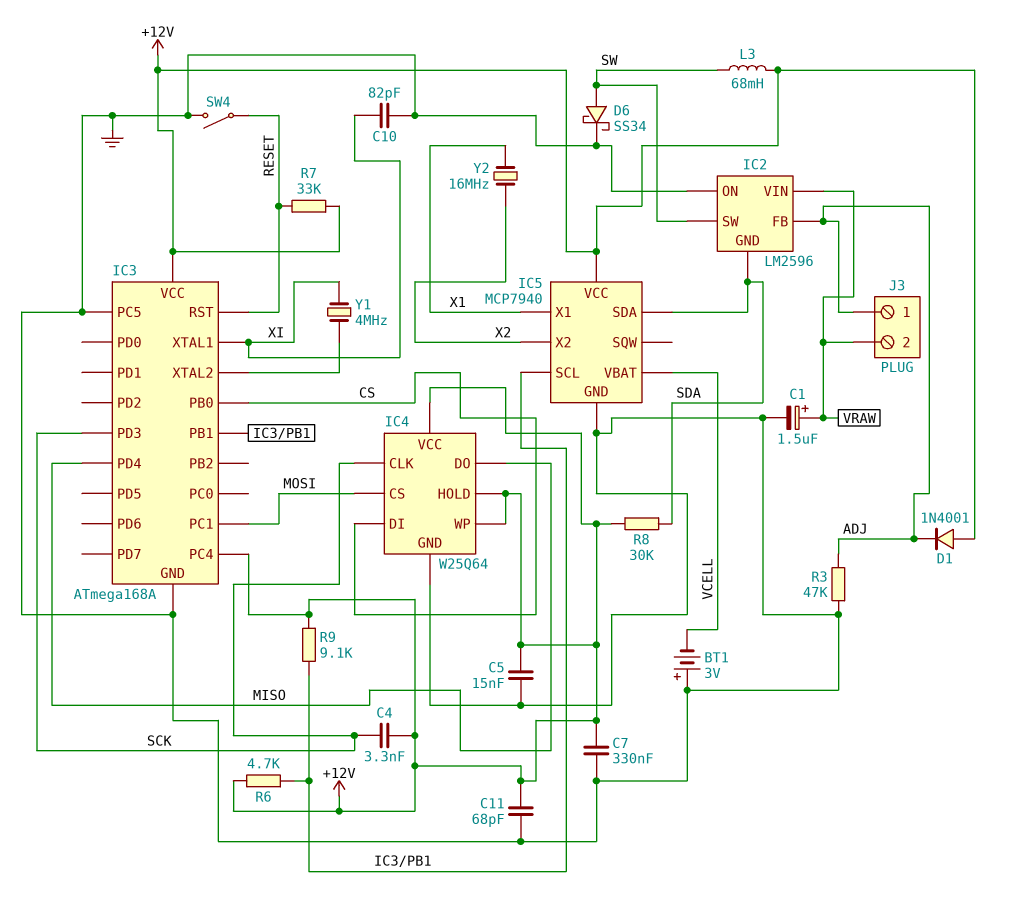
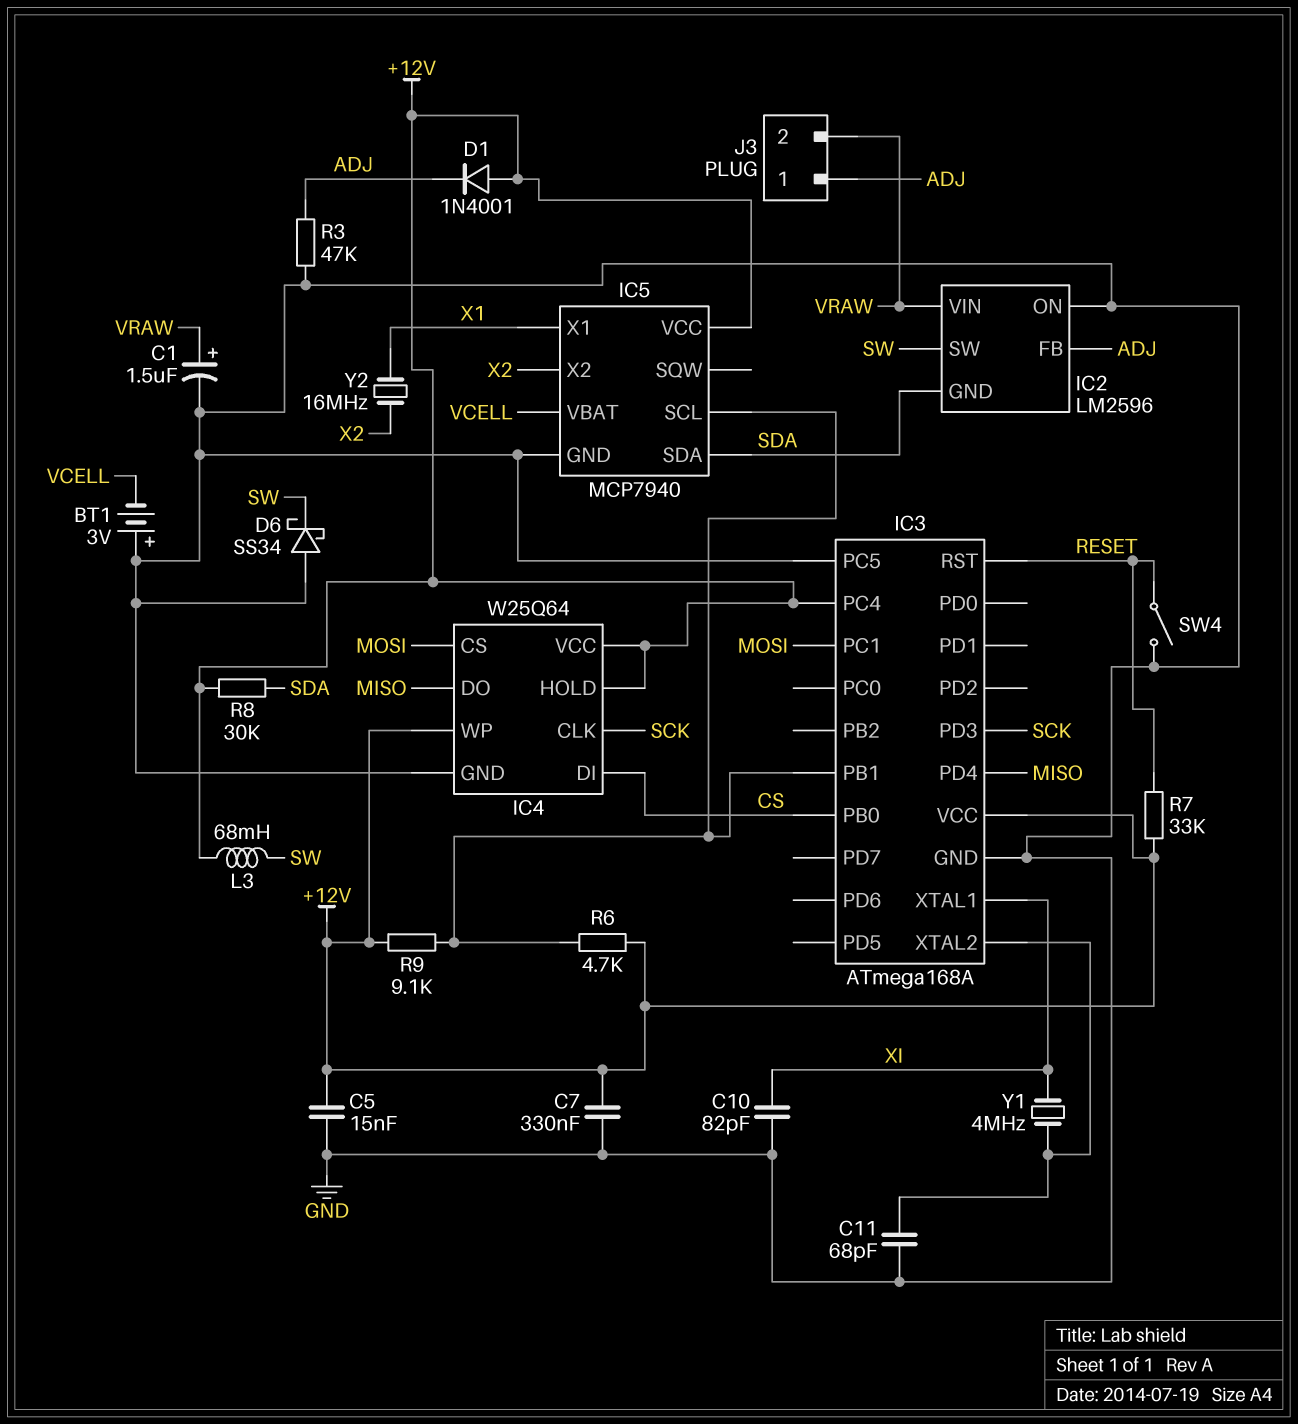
C4: 3.3nF (+12V, SCK) -> none
C11: 68pF (+12V, GND) -> 68pF (GND, IC3/XTAL2)
D6: schottky SS34 (A SW, K GND) -> schottky SS34 (A GND, K SW)

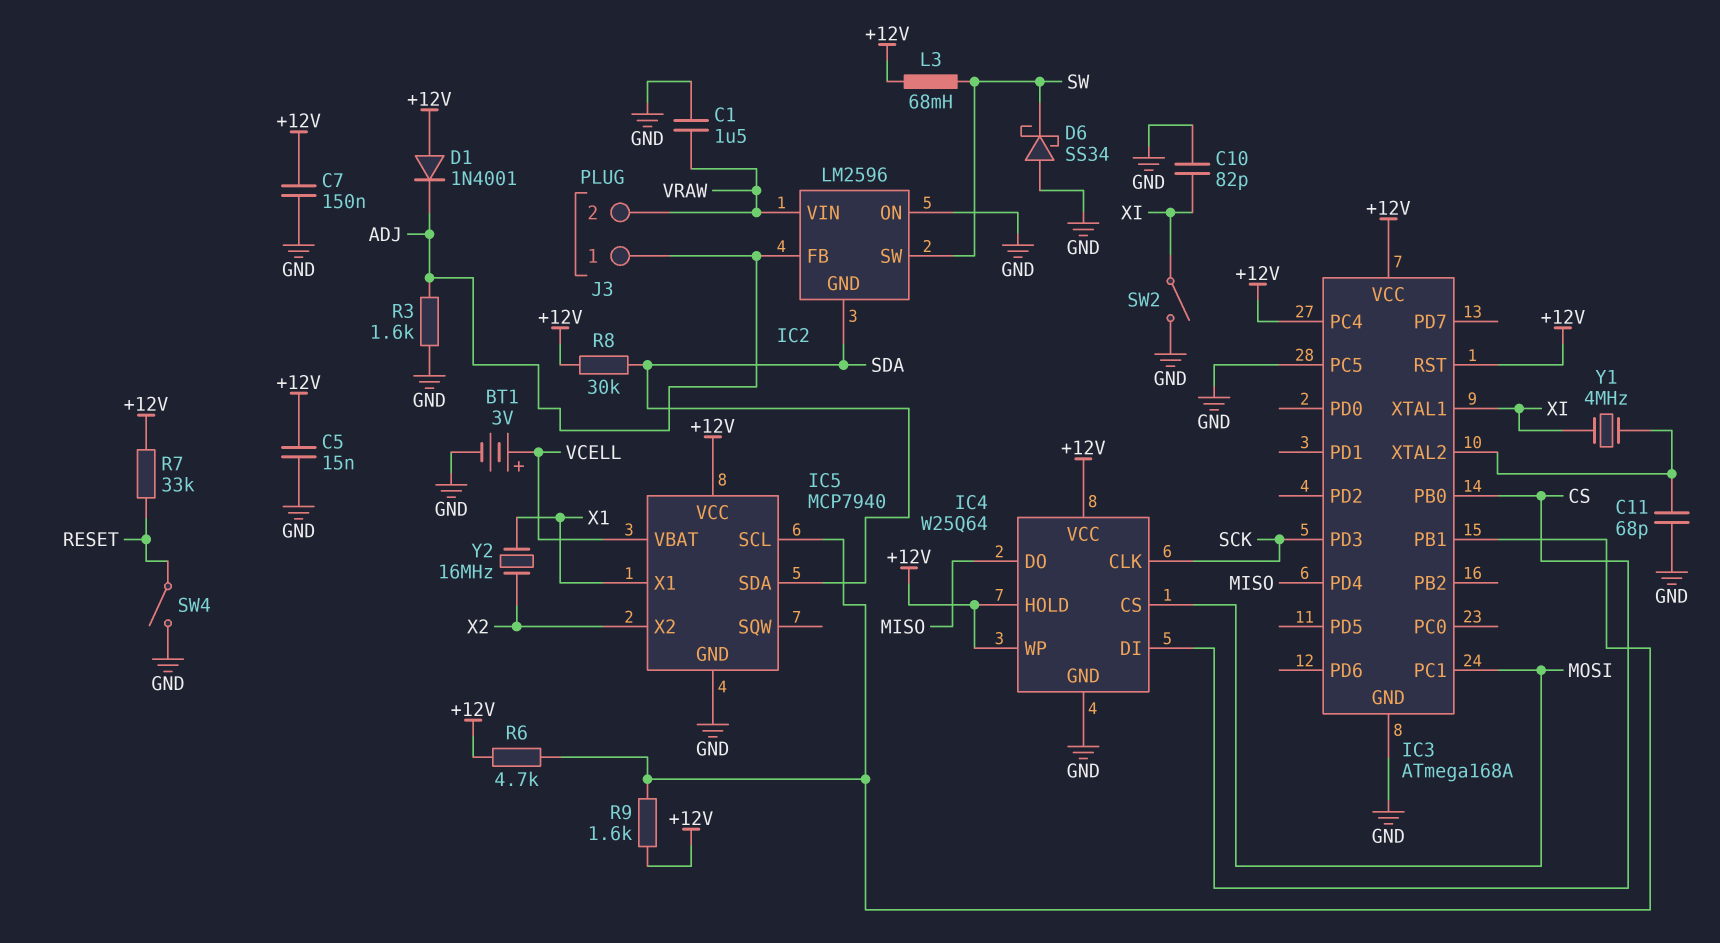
BT1: 3V (plus GND, minus VCELL) -> 3V (plus VCELL, minus GND)
C1: 1.5uF (plus VRAW, minus GND) -> 1.5uF (GND, VRAW)
C7: 330nF (+12V, GND) -> 150nF (+12V, GND)
IC3 pin RST: RESET -> +12V
R3: 47k (ADJ, GND) -> 1.6k (ADJ, GND)
R9: 9.1k (+12V, IC3/PB1) -> 1.6k (+12V, IC3/PB1)
SW2: none -> switch (GND, XI)

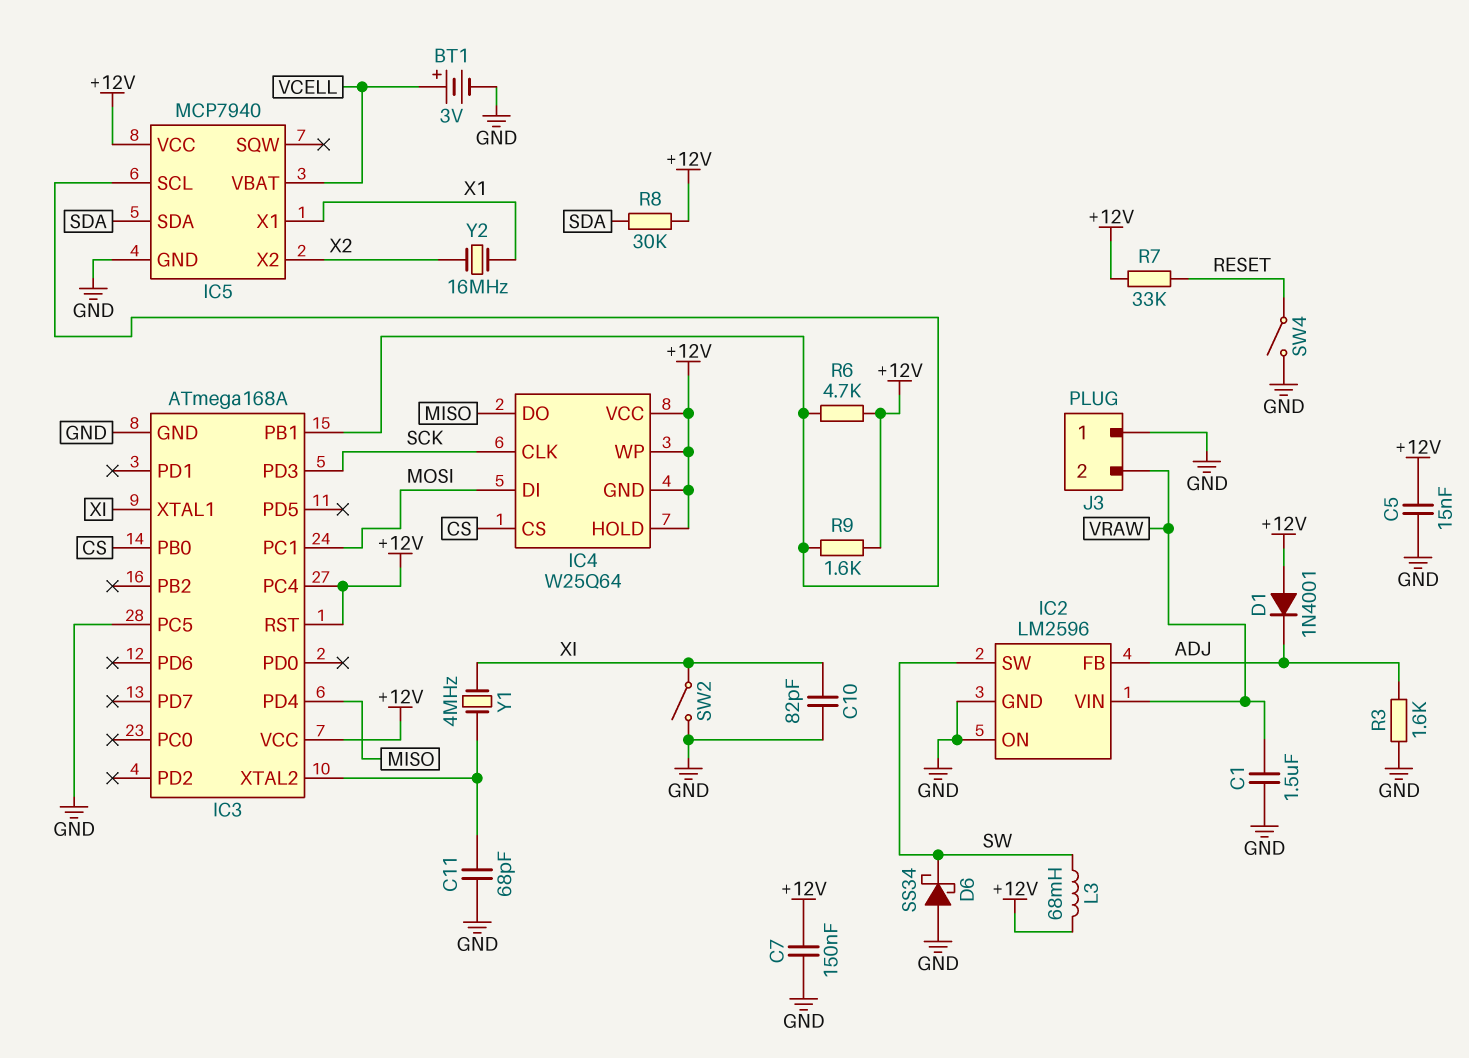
IC2 pin GND: SDA -> GND
IC4 pin CS: MOSI -> CS
IC4 pin DI: CS -> MOSI
IC4 pin GND: GND -> +12V
J3 pin 1: ADJ -> GND

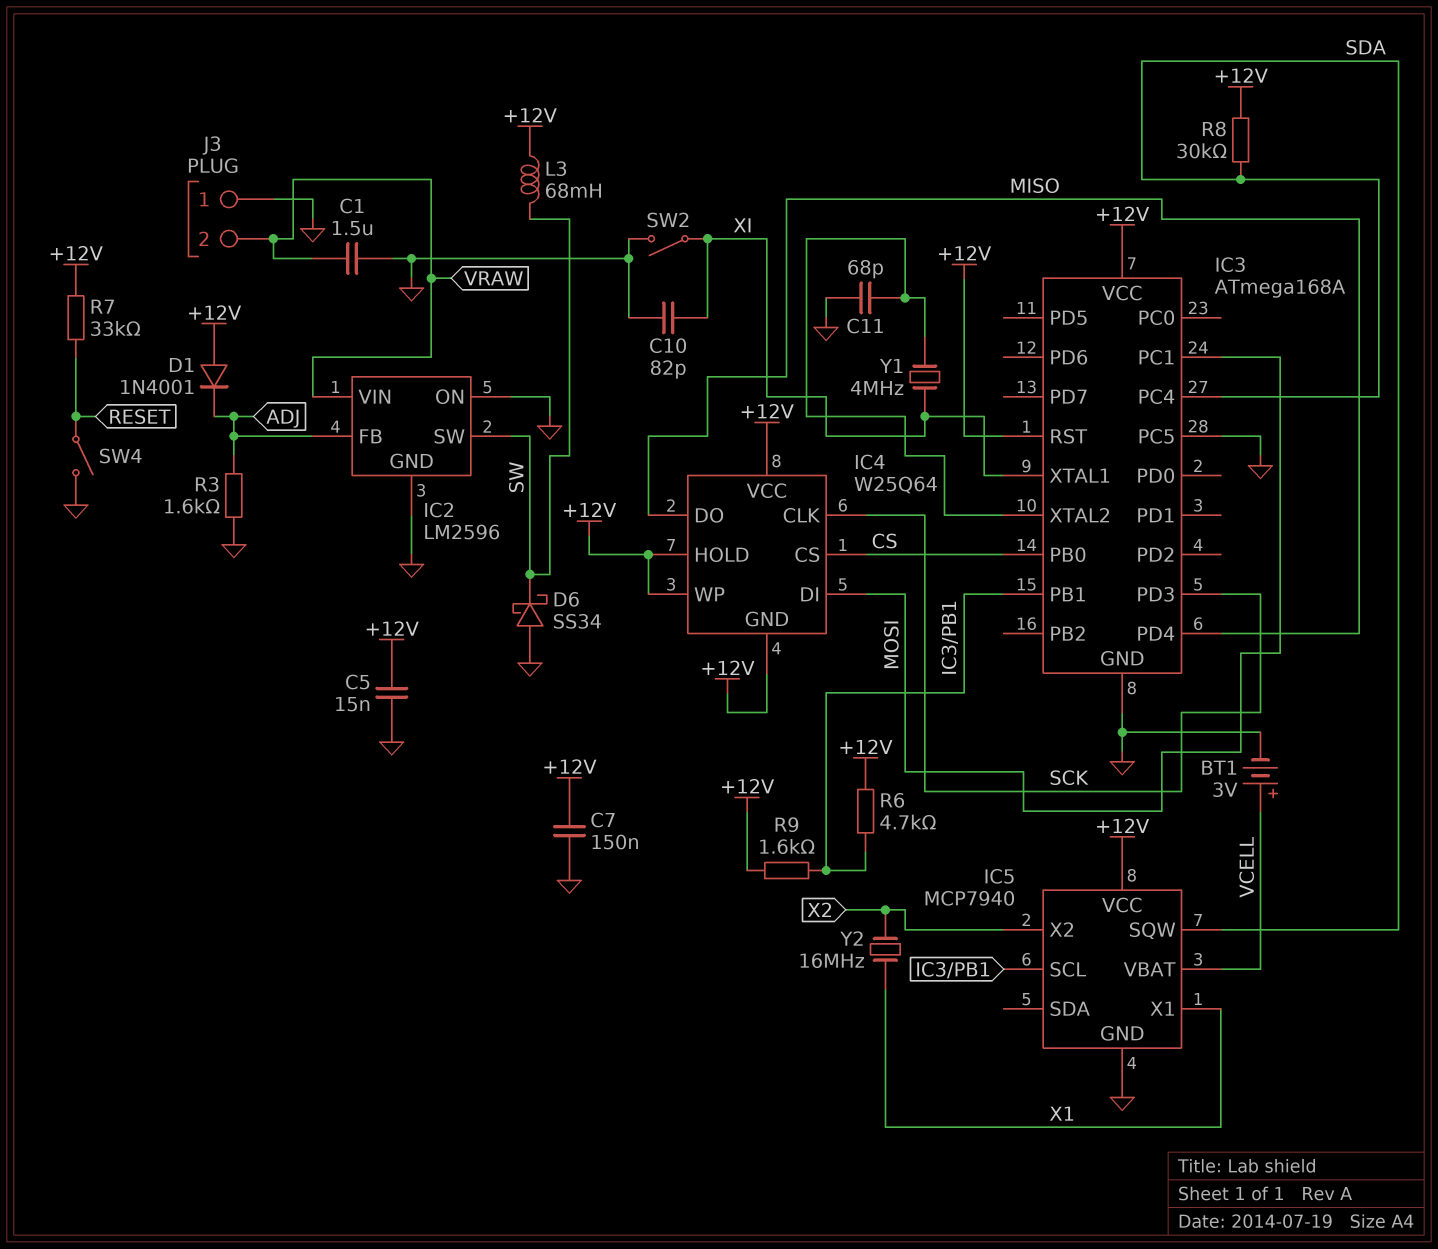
IC3 pin PC4: +12V -> SDA
IC5 pin SDA: SDA -> none
IC5 pin SQW: none -> SDA

